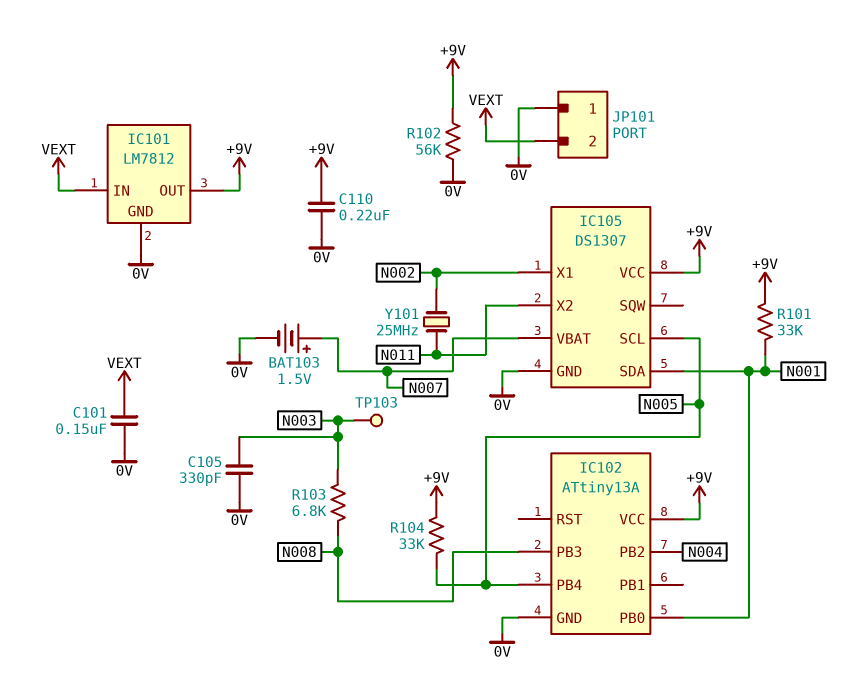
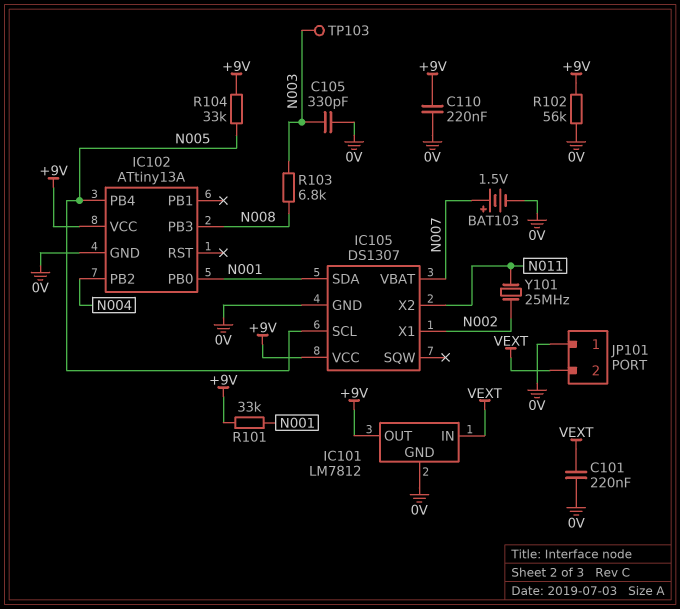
C101: 150nF (0V, VEXT) -> 220nF (0V, VEXT)

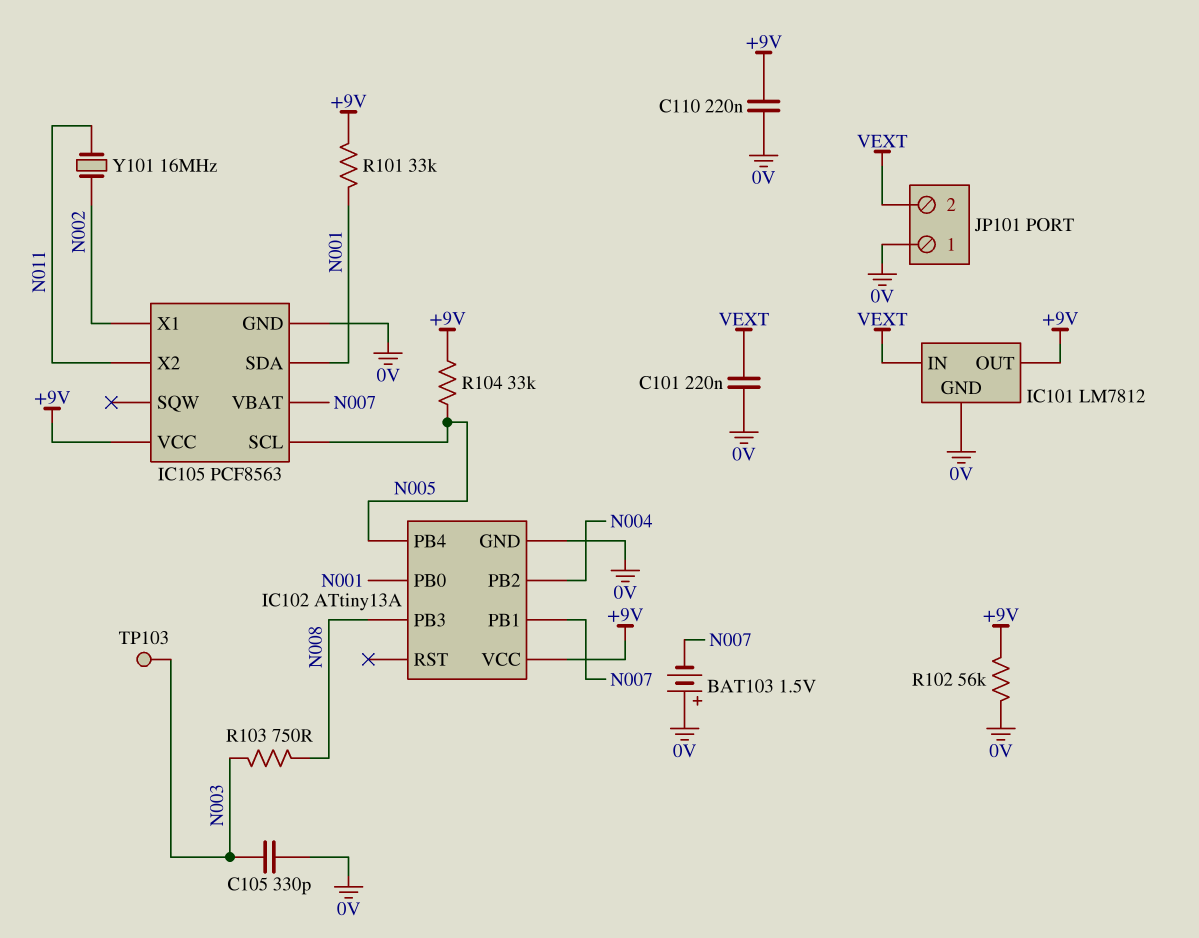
BAT103: 1.5V (plus N007, minus 0V) -> 1.5V (plus 0V, minus N007)
IC102 pin PB1: none -> N007
IC105: DS1307 -> PCF8563
R103: 6.8k (N003, N008) -> 750 (N003, N008)
Y101: 25MHz (N002, N011) -> 16MHz (N002, N011)

